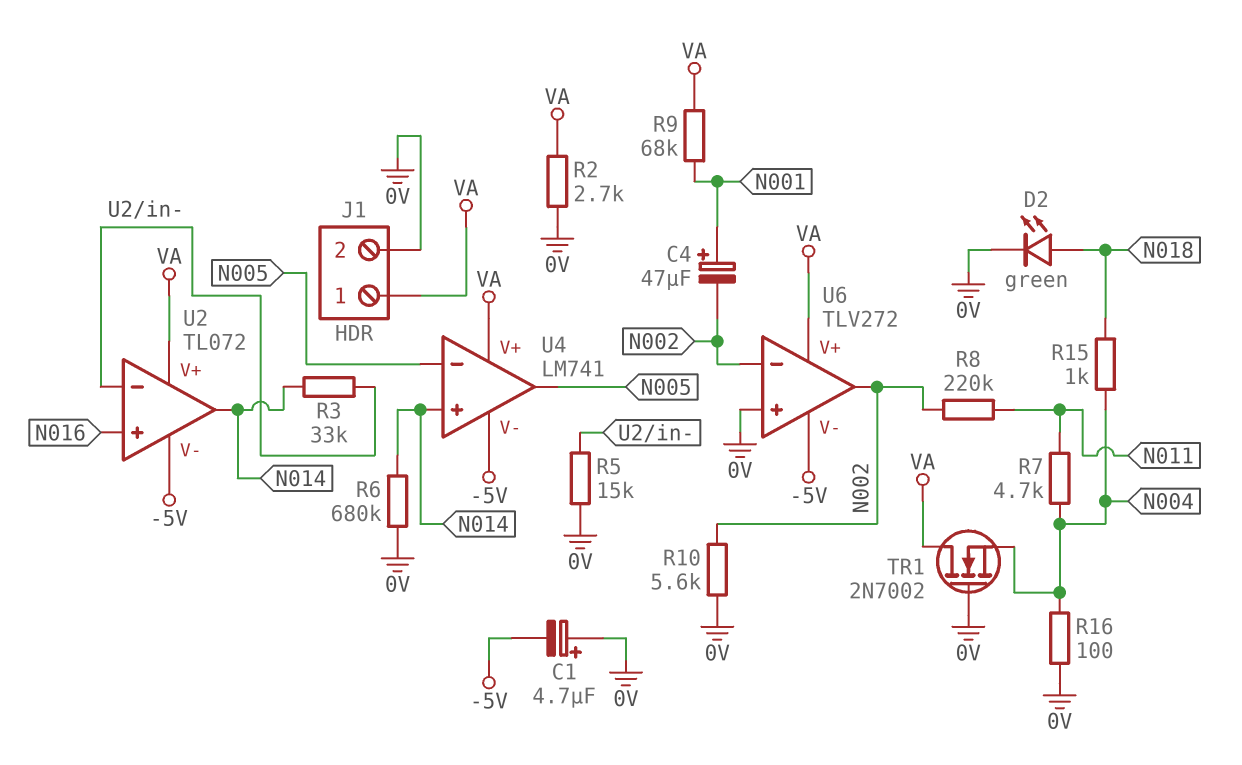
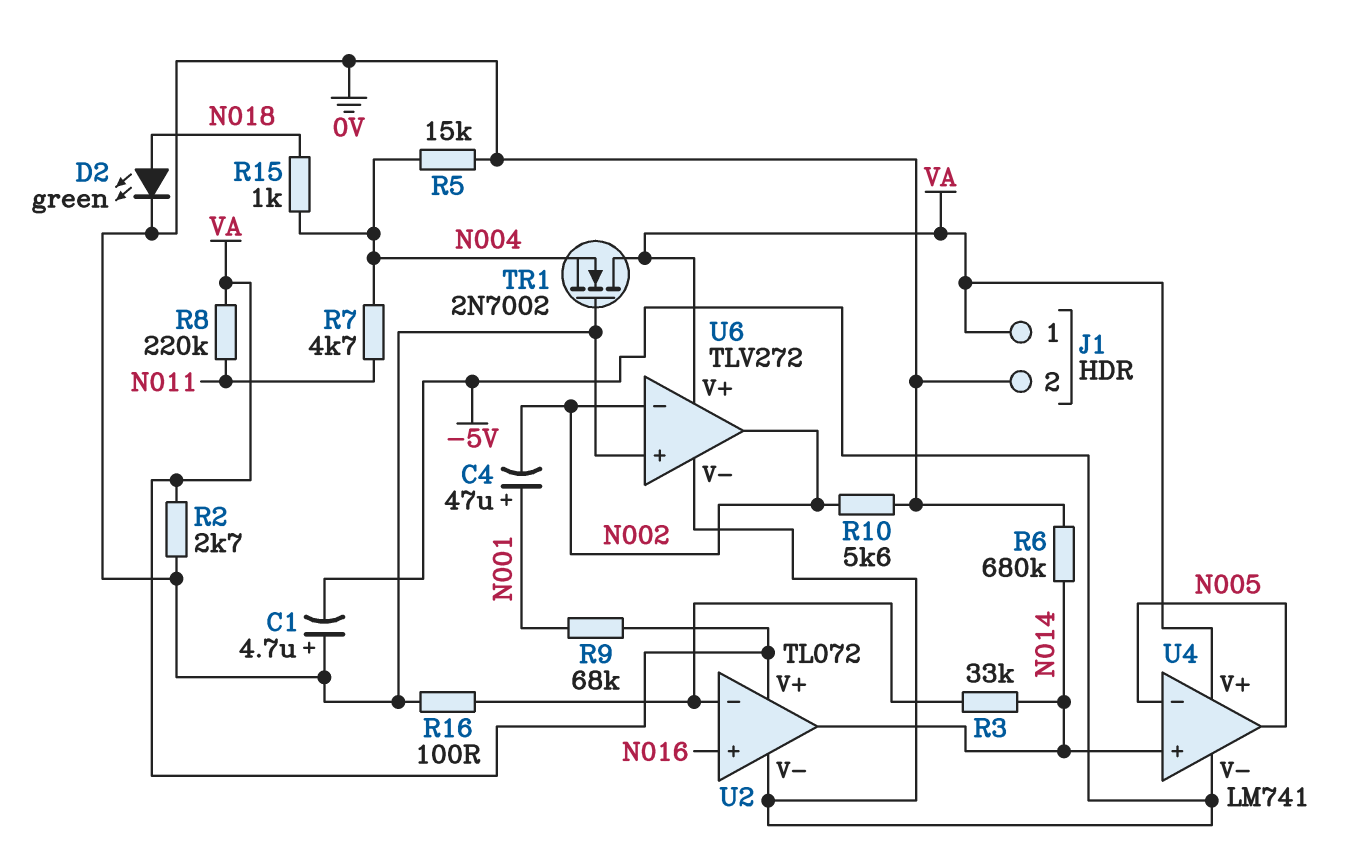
R5: 15k (0V, U2/in-) -> 15k (0V, N004)
R8: 220k (N002, N011) -> 220k (N011, VA)
R16: 100 (0V, N004) -> 100 (0V, U2/in-)

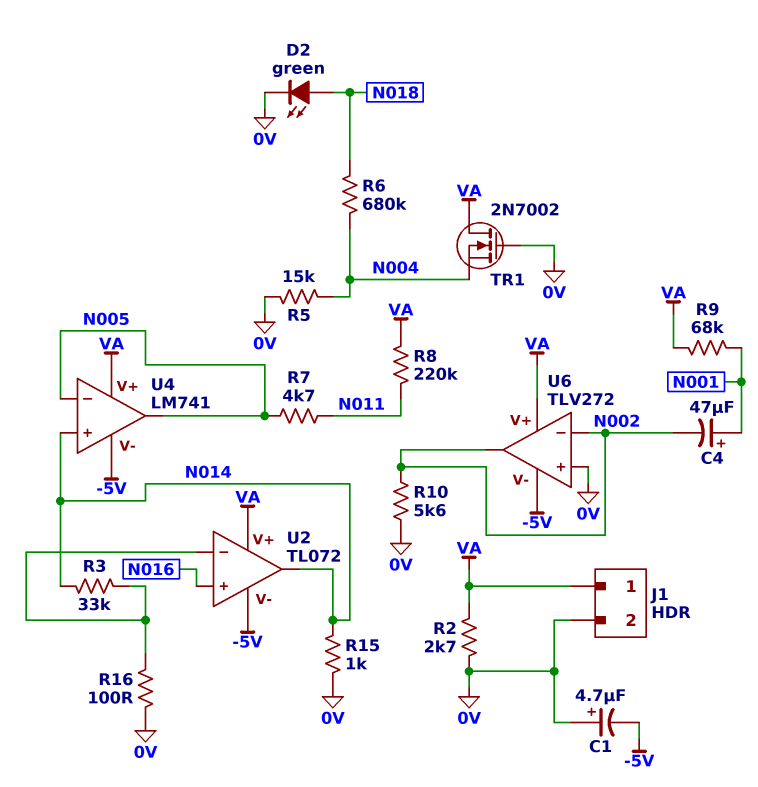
R6: 680k (0V, N014) -> 680k (N004, N018)
R7: 4.7k (N004, N011) -> 4.7k (N005, N011)
R15: 1k (N004, N018) -> 1k (0V, N014)

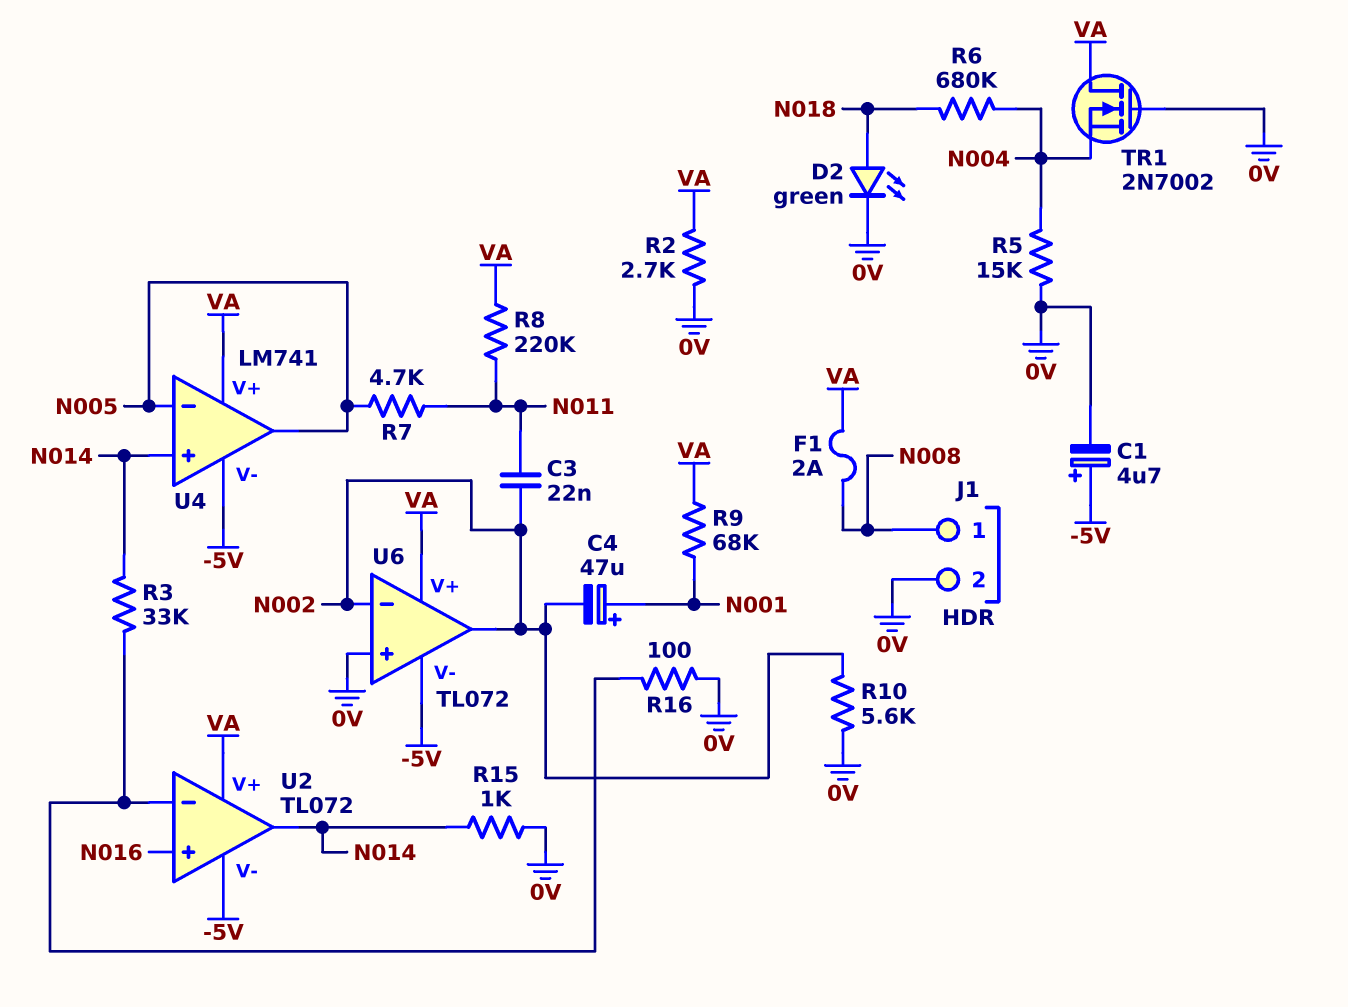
C1: 4.7uF (plus 0V, minus -5V) -> 4.7uF (plus -5V, minus 0V)
C3: none -> 22nF (N002, N011)
F1: none -> 2A (N008, VA)
J1 pin 1: VA -> N008
U6: TLV272 -> TL072

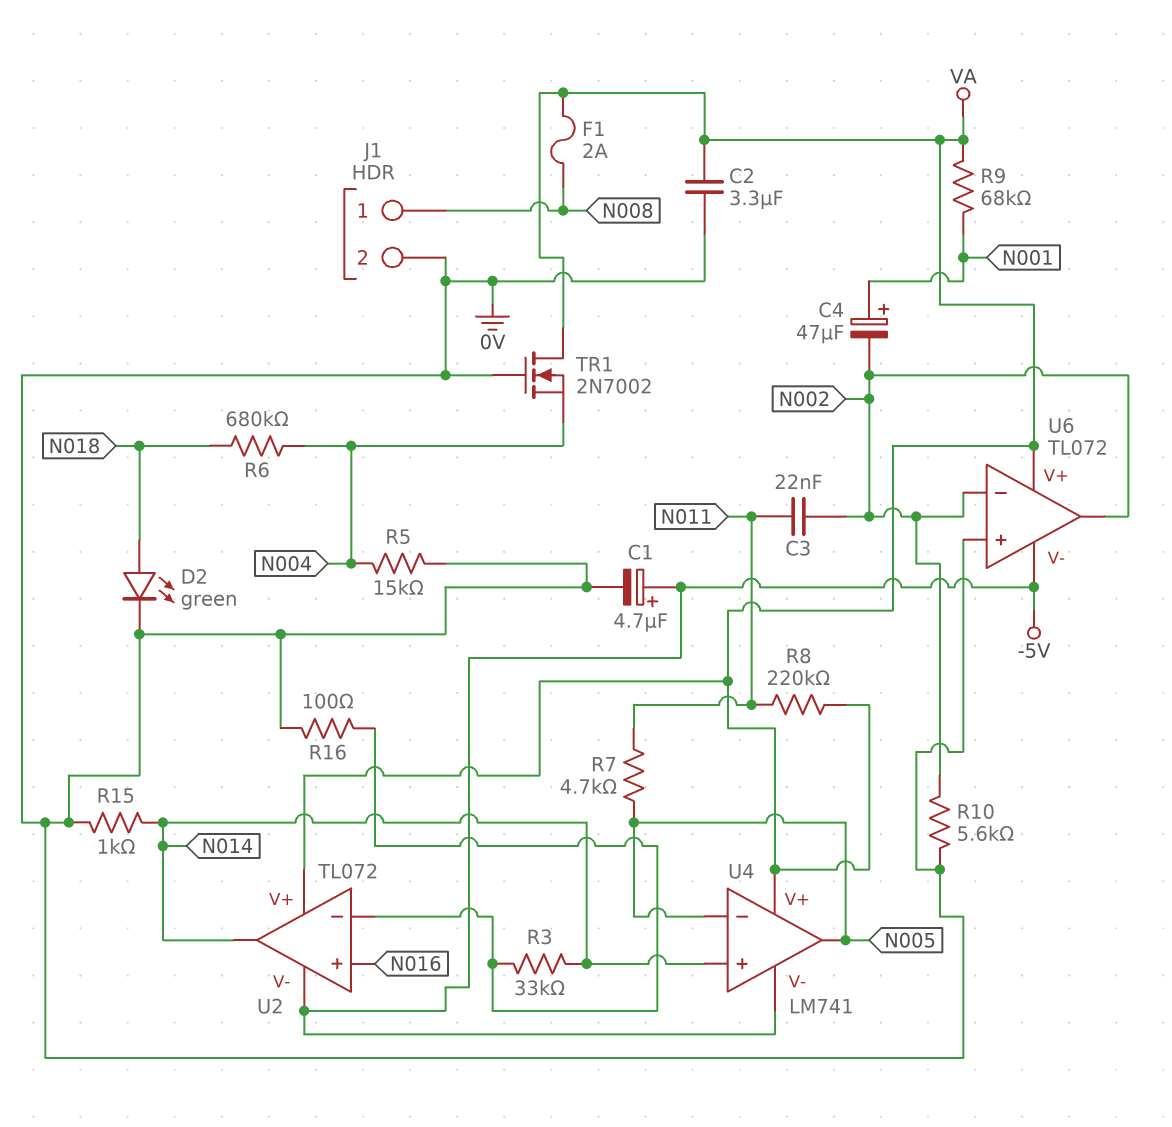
C2: none -> 3.3uF (0V, VA)
R2: 2.7k (0V, VA) -> none

